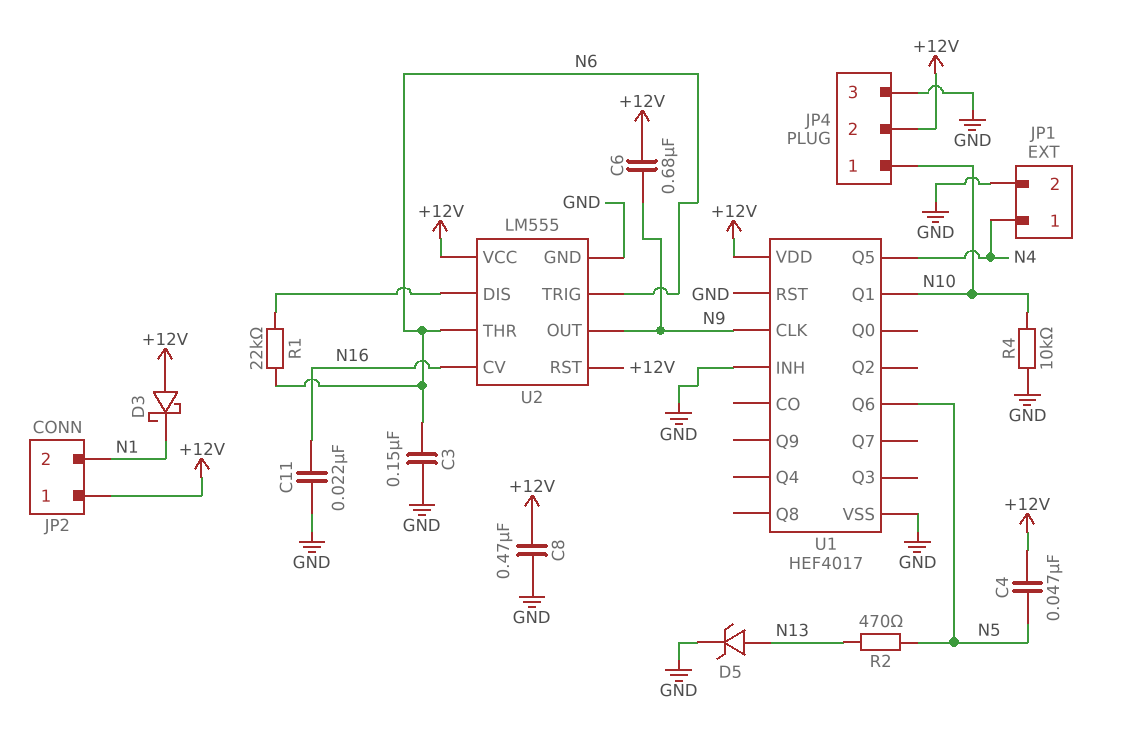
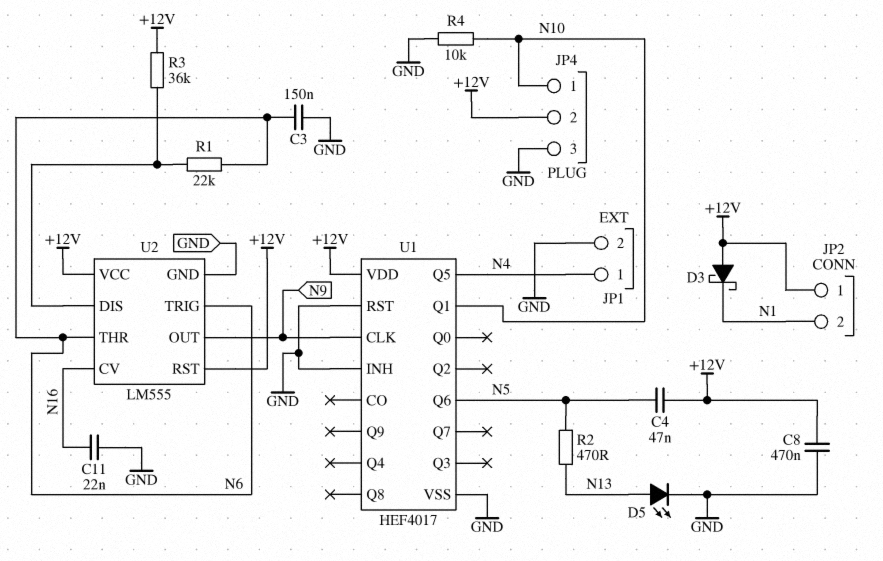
C6: 680nF (+12V, N9) -> none
D5: zener (A N13, K GND) -> LED (A N13, K GND)
R3: none -> 36k (+12V, U2/DIS)

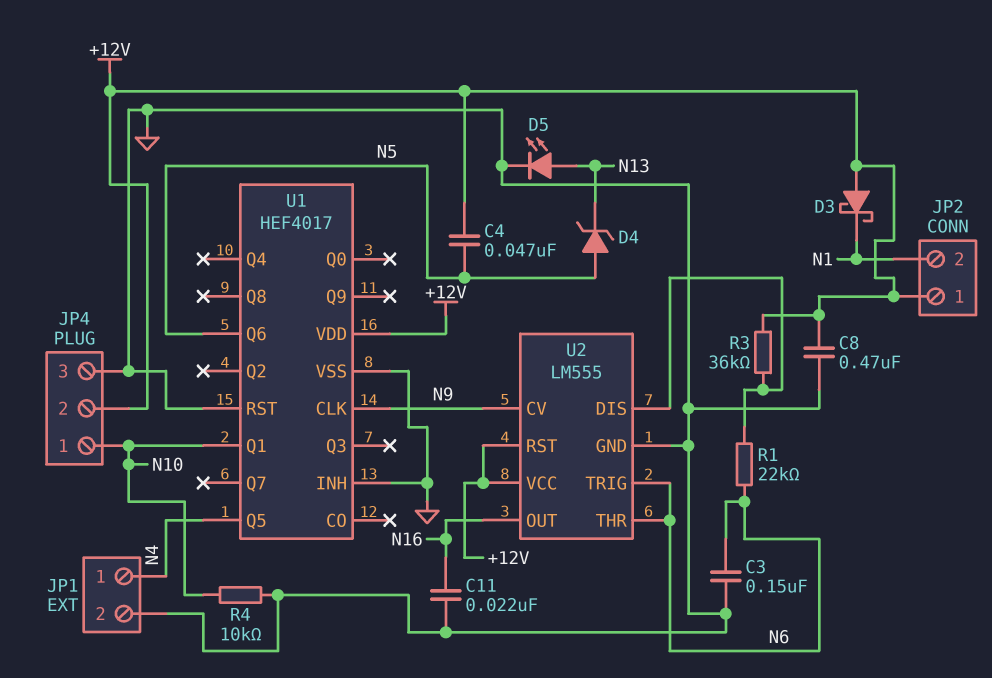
D4: none -> zener (A N5, K N13)
R2: 470 (N5, N13) -> none
U2 pin CV: N16 -> N9
U2 pin OUT: N9 -> N16

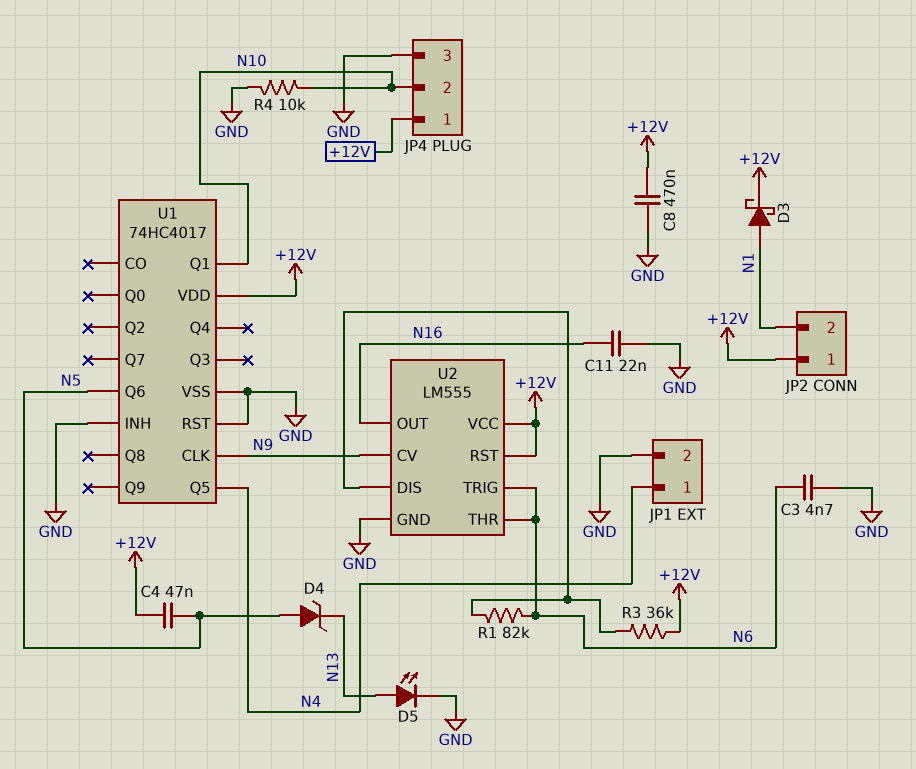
C3: 150nF (GND, N6) -> 4.7nF (GND, N6)
D3: schottky (A +12V, K N1) -> schottky (A N1, K +12V)
JP4 pin 1: N10 -> +12V
JP4 pin 2: +12V -> N10
R1: 22k (N6, U2/DIS) -> 82k (N6, U2/DIS)
U1: HEF4017 -> 74HC4017

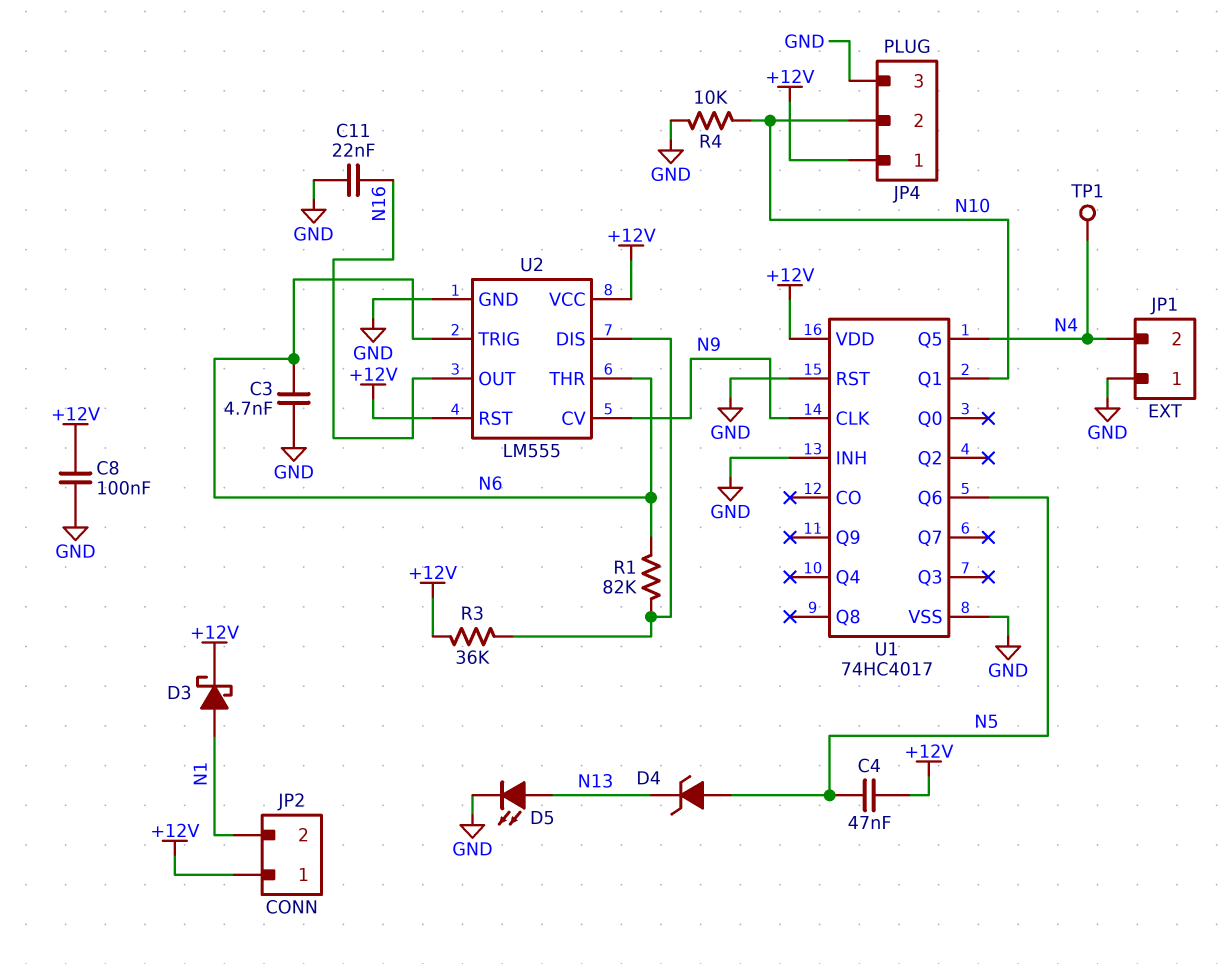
C8: 470nF (+12V, GND) -> 100nF (+12V, GND)
JP1 pin 1: N4 -> GND
JP1 pin 2: GND -> N4
TP1: none -> test point (N4)

